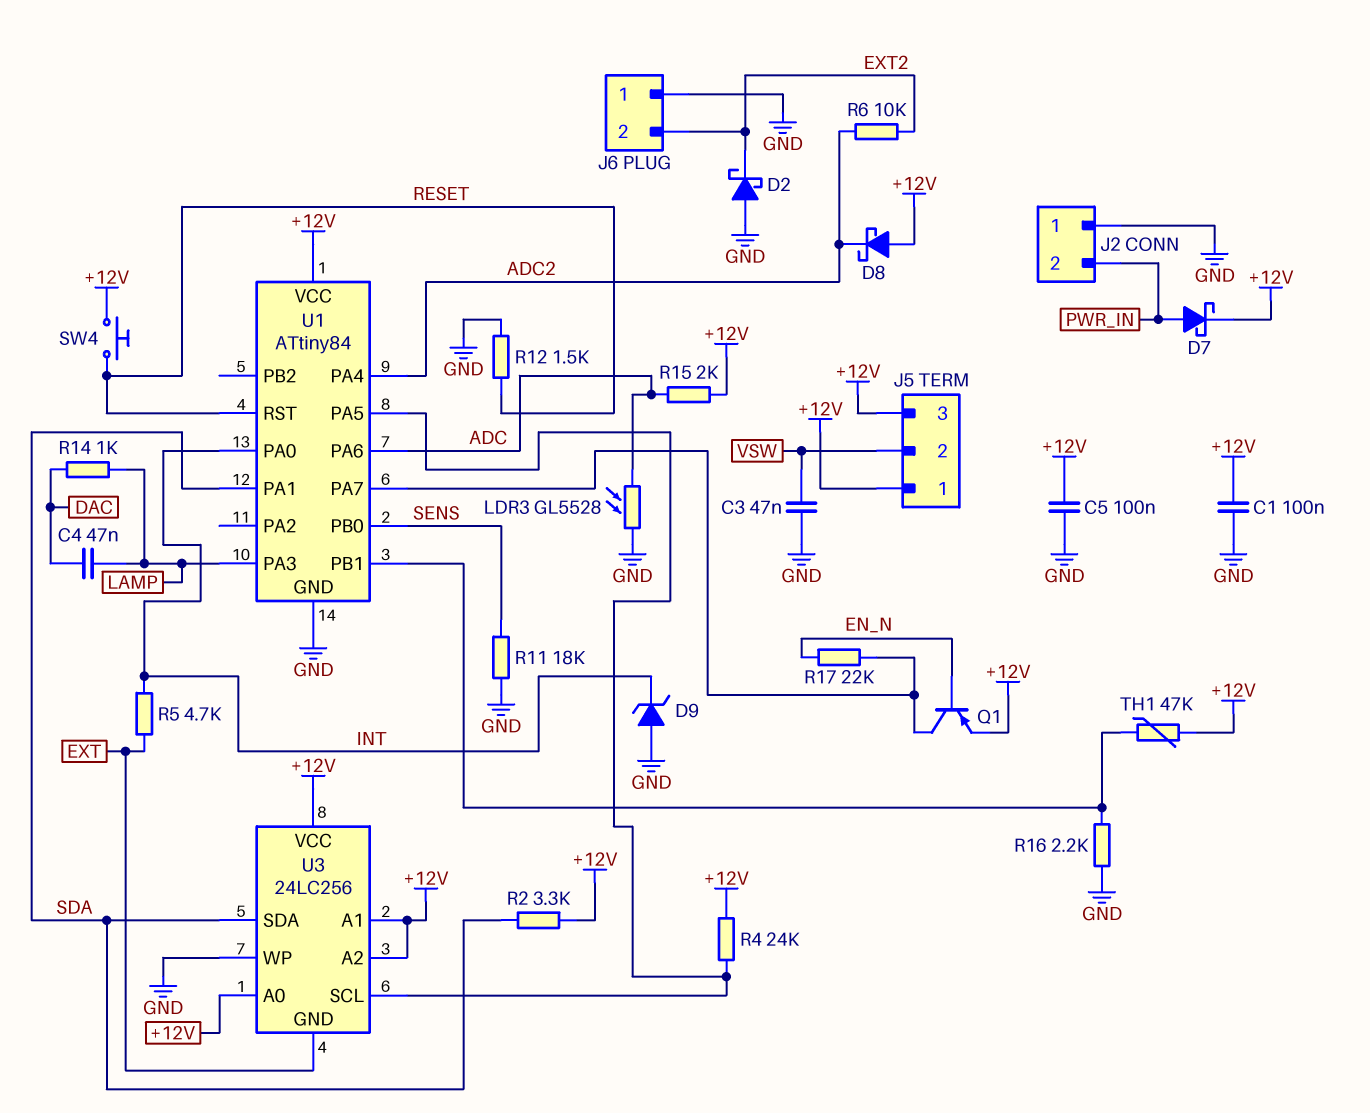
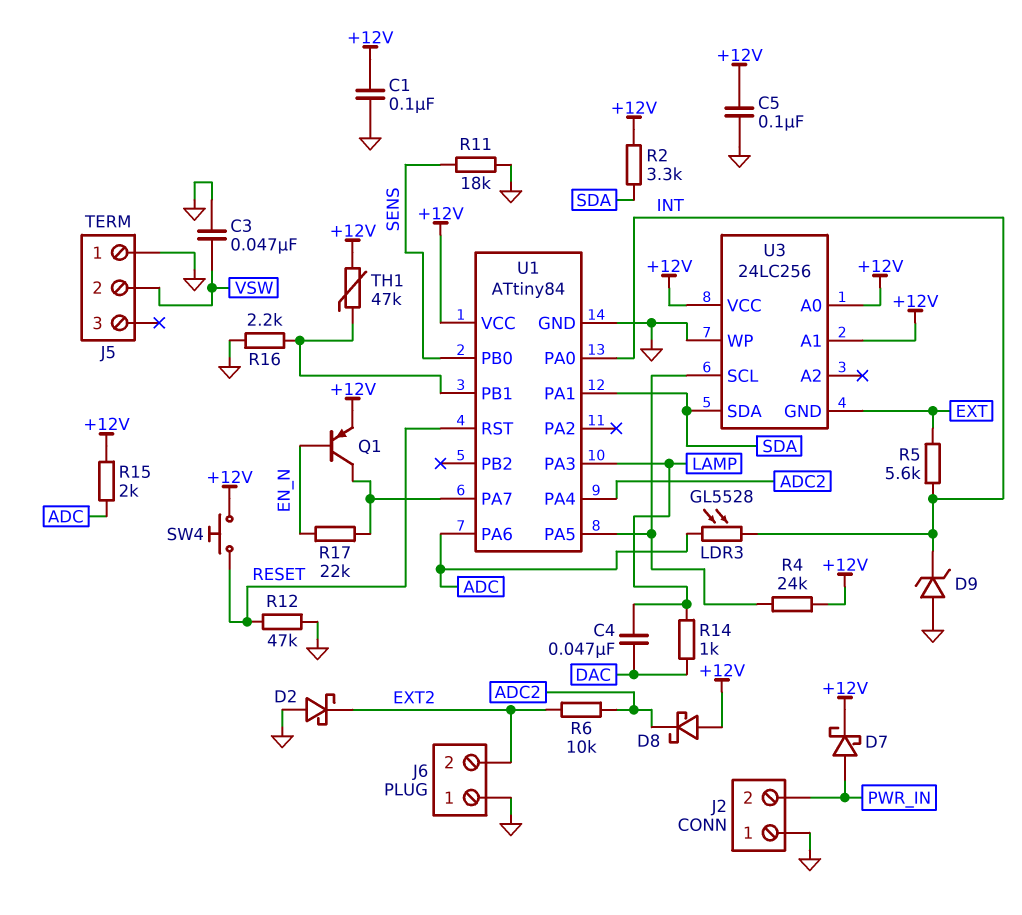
J5 pin 1: +12V -> GND
J5 pin 3: +12V -> none
LDR3: GL5528 (ADC, GND) -> GL5528 (ADC, INT)
R5: 4.7k (EXT, INT) -> 5.6k (EXT, INT)
R12: 1.5k (GND, RESET) -> 47k (GND, RESET)
U3 pin A2: +12V -> none

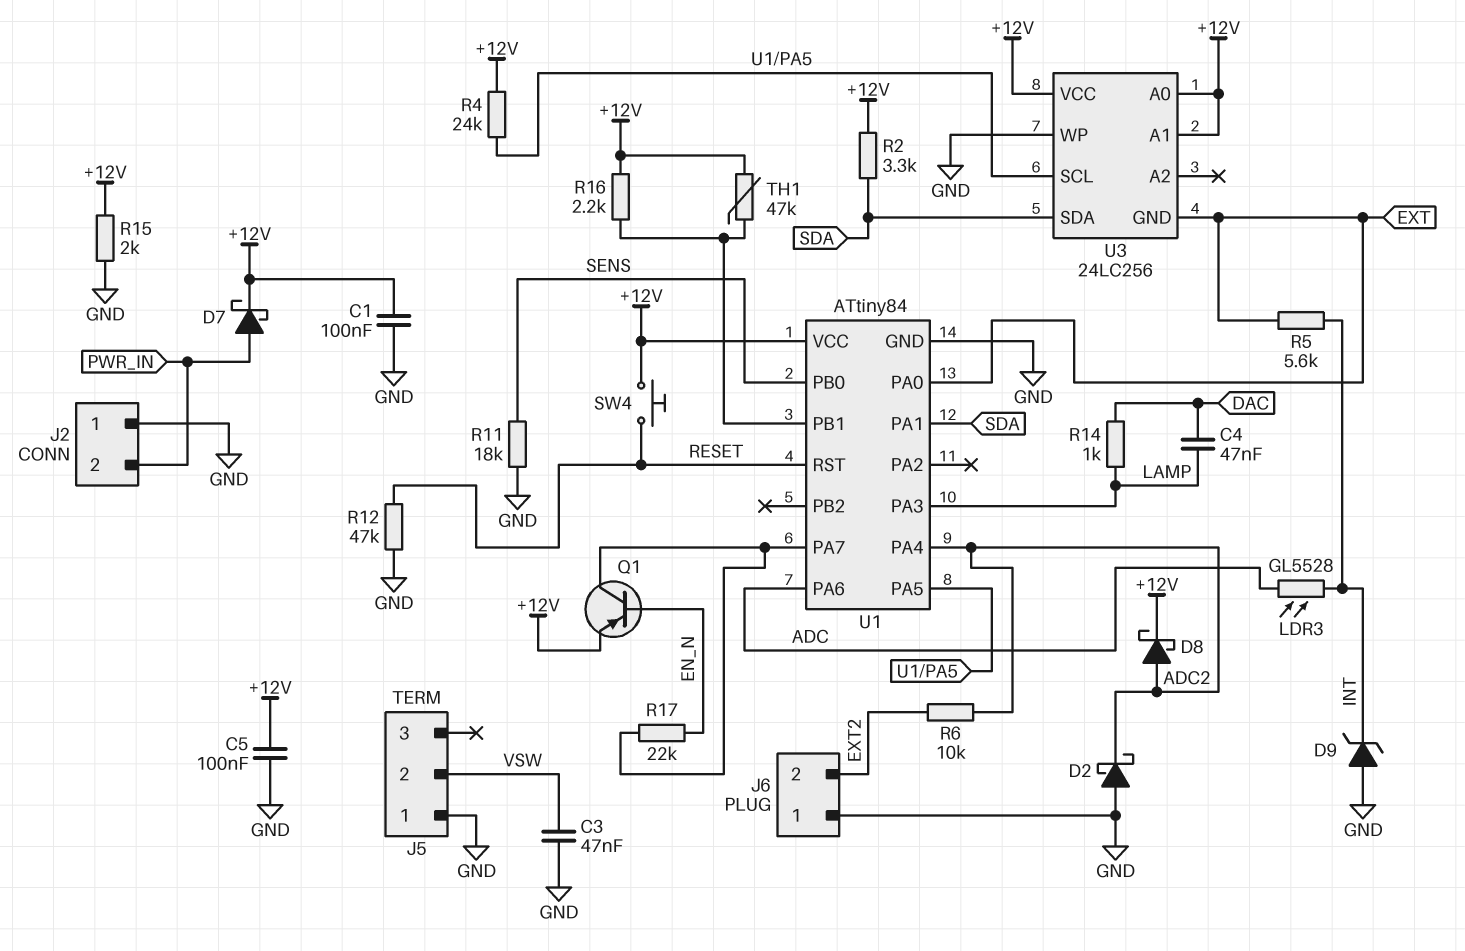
D2: schottky (A GND, K EXT2) -> schottky (A GND, K ADC2)
D8: schottky (A +12V, K ADC2) -> schottky (A ADC2, K +12V)
R15: 2k (+12V, ADC) -> 2k (+12V, GND)
R16: 2.2k (GND, U1/PB1) -> 2.2k (+12V, U1/PB1)
U1 pin PA0: INT -> EXT

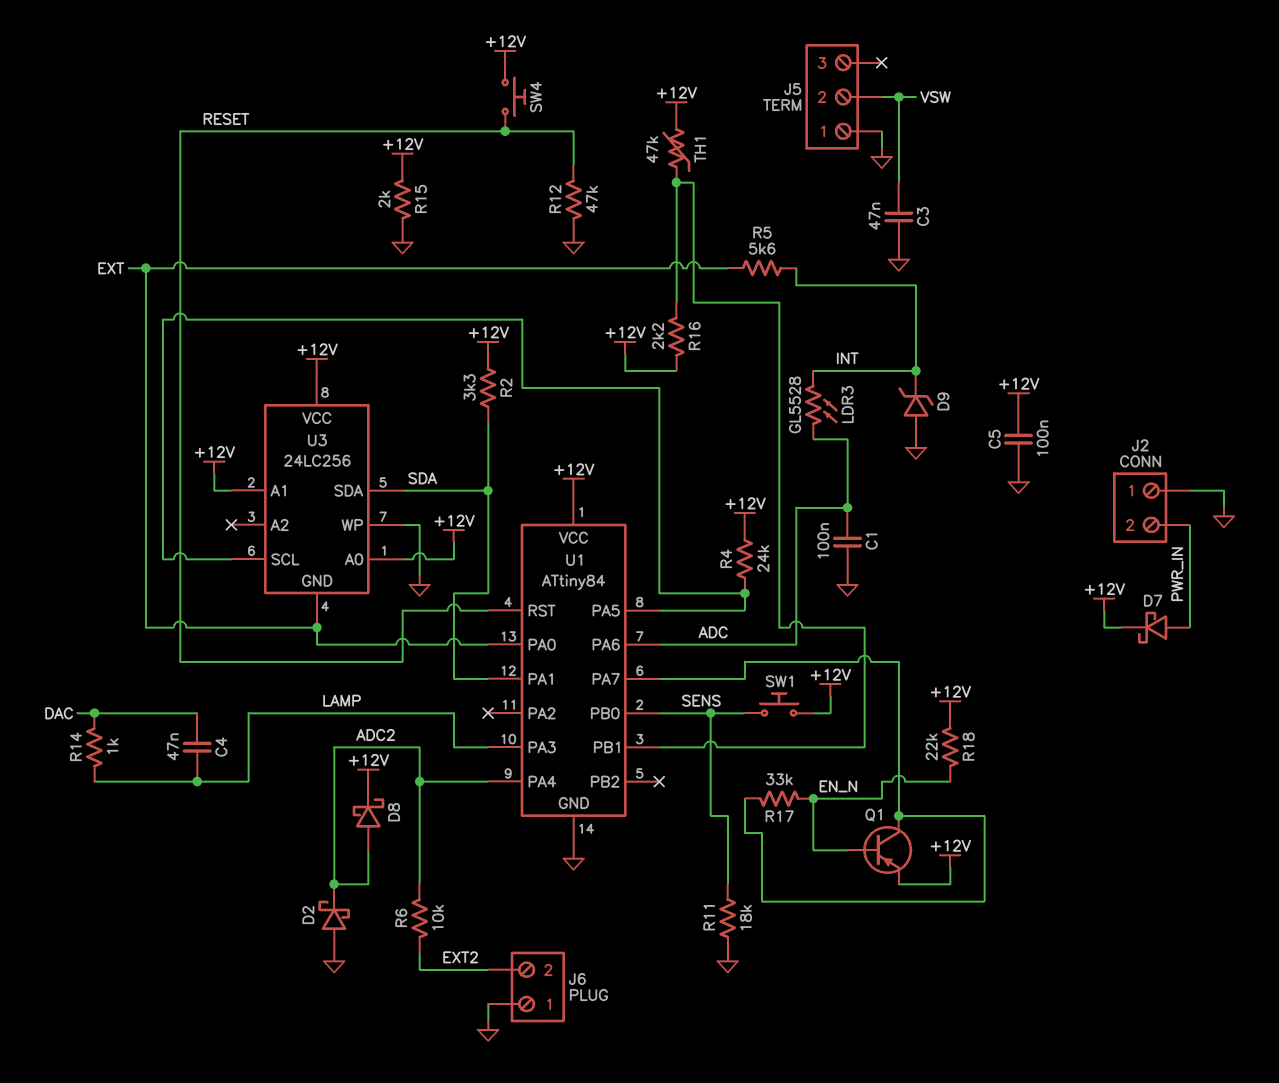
C1: 100nF (+12V, GND) -> 100nF (ADC, GND)
R17: 22k (EN_N, U1/PA7) -> 33k (EN_N, U1/PA7)
R18: none -> 22k (+12V, EN_N)
SW1: none -> button (+12V, SENS)

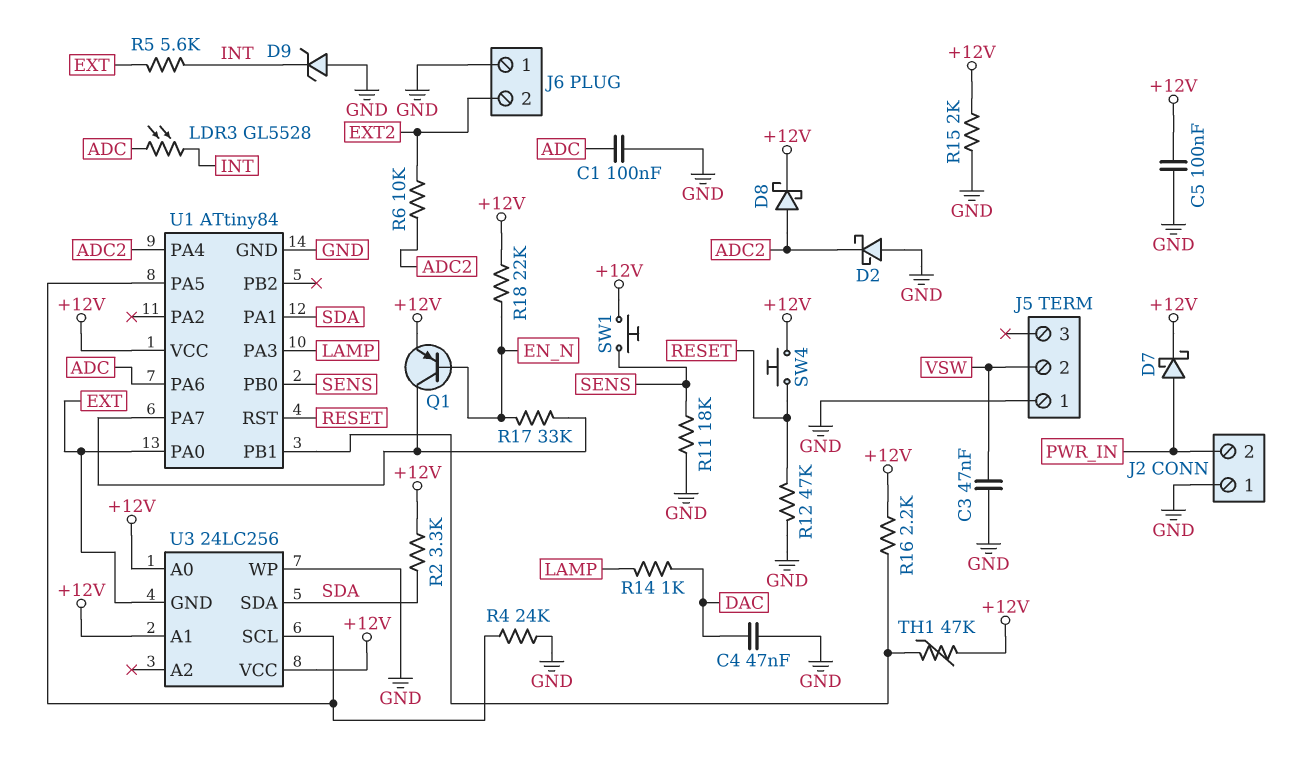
C4: 47nF (DAC, LAMP) -> 47nF (DAC, GND)
R4: 24k (+12V, U1/PA5) -> 24k (GND, U1/PA5)

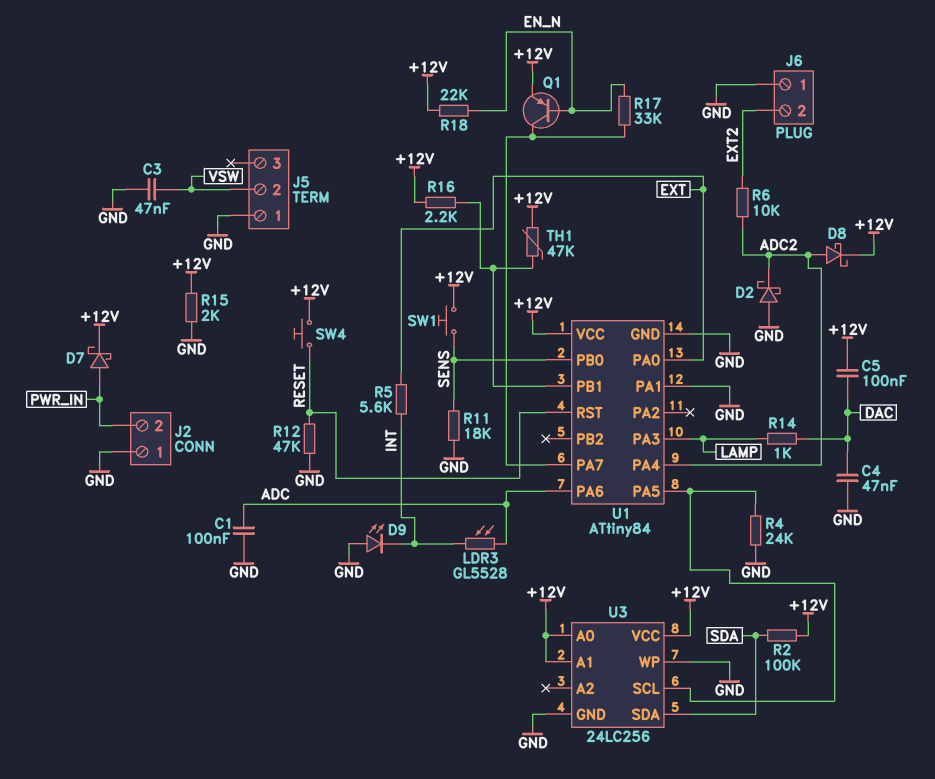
C5: 100nF (+12V, GND) -> 100nF (+12V, DAC)
D9: zener (A GND, K INT) -> LED (A GND, K INT)
R2: 3.3k (+12V, SDA) -> 100k (+12V, SDA)
U1 pin PA1: SDA -> GND
U3 pin GND: EXT -> GND

